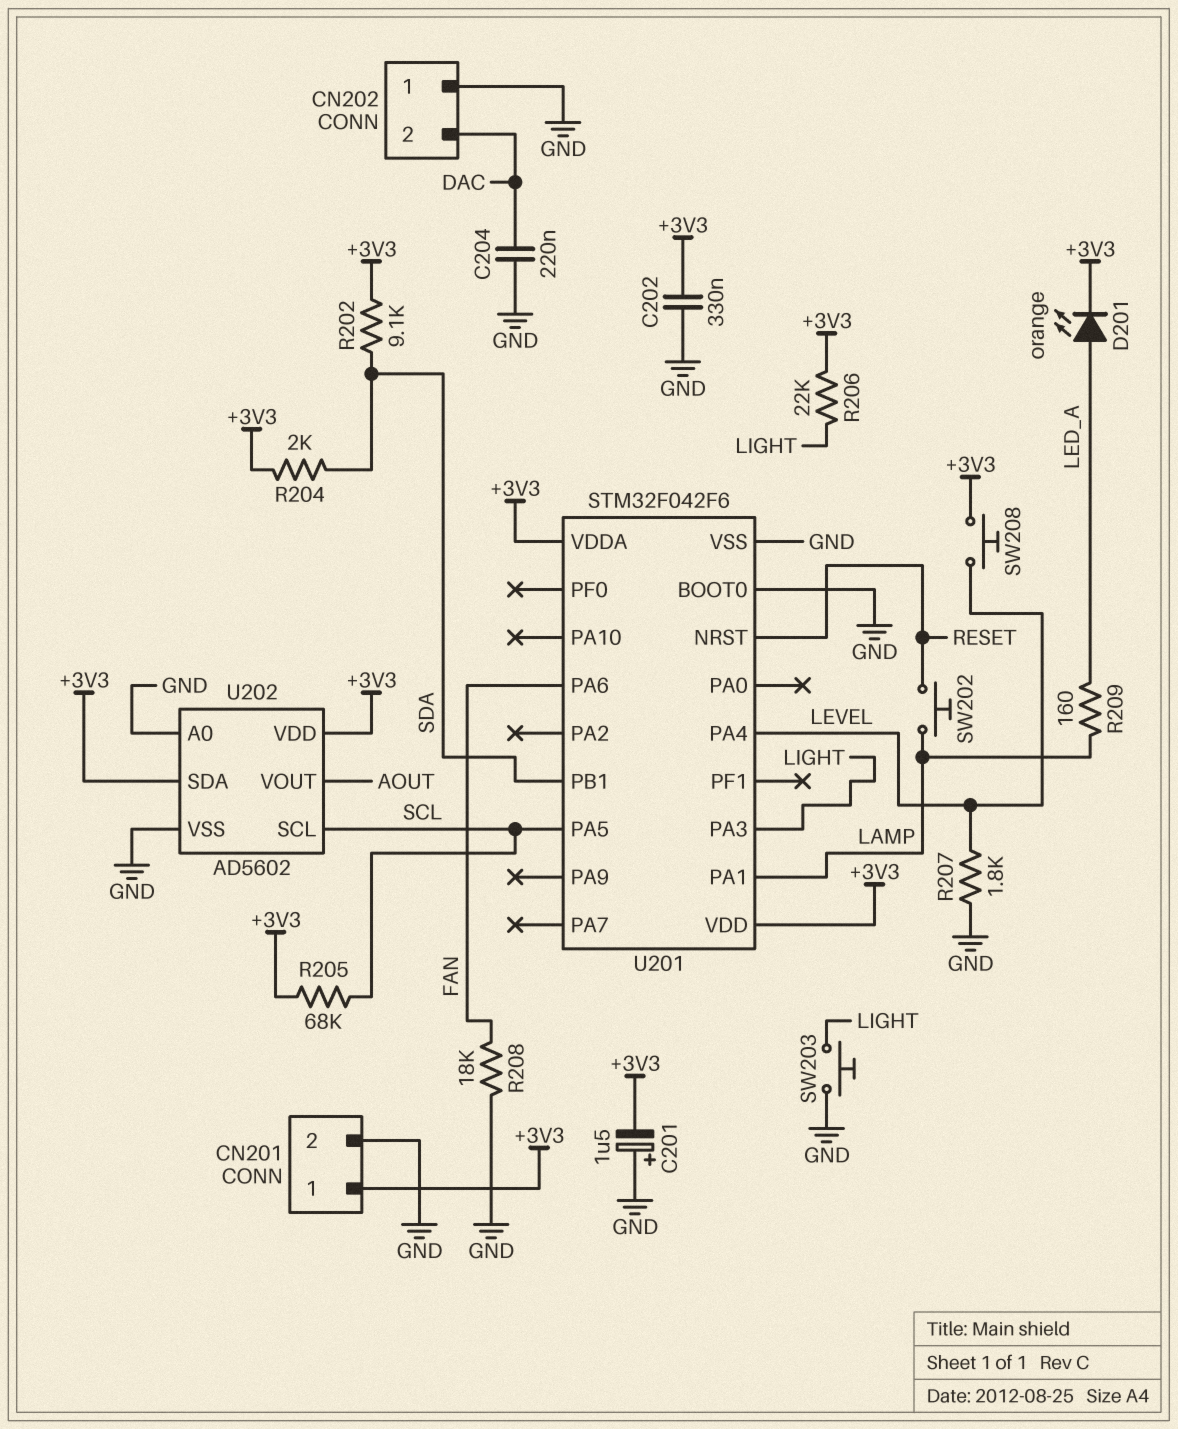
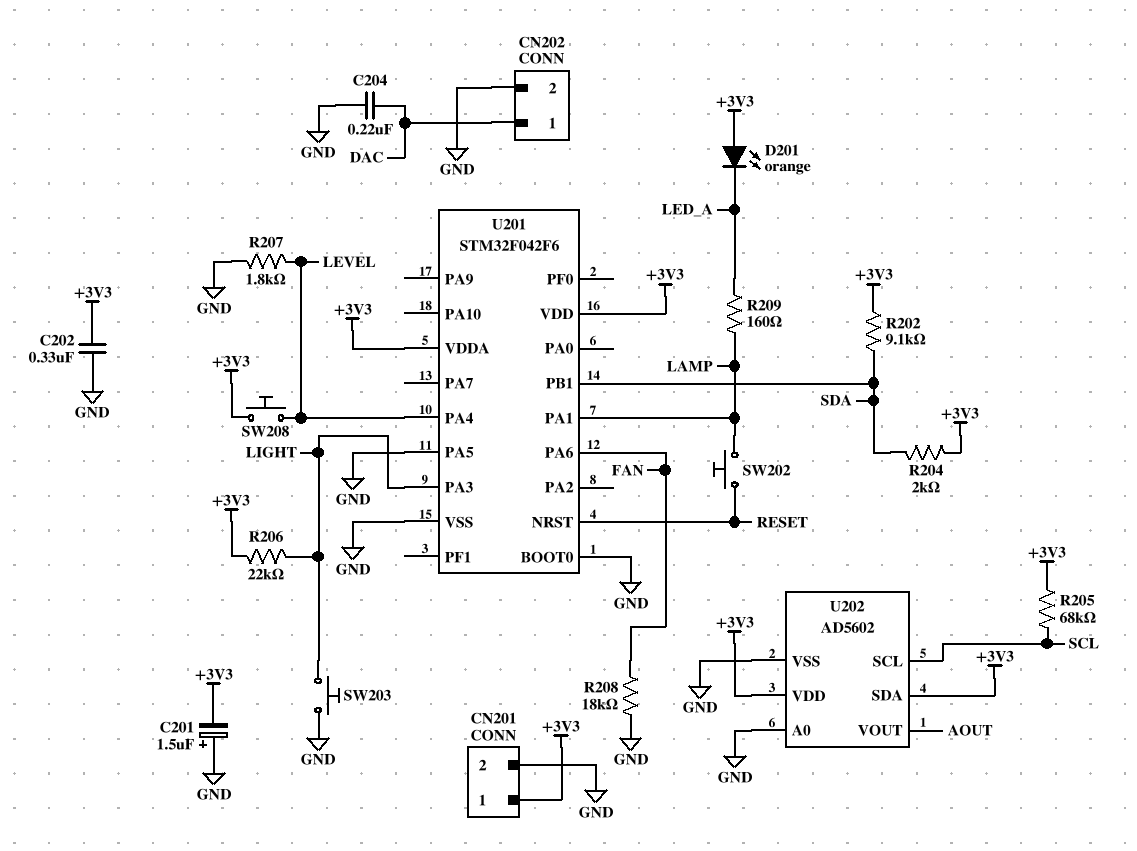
CN202 pin 1: GND -> DAC
CN202 pin 2: DAC -> GND
D201: LED orange (A LED_A, K +3V3) -> LED orange (A +3V3, K LED_A)
U201 pin PA5: SCL -> GND

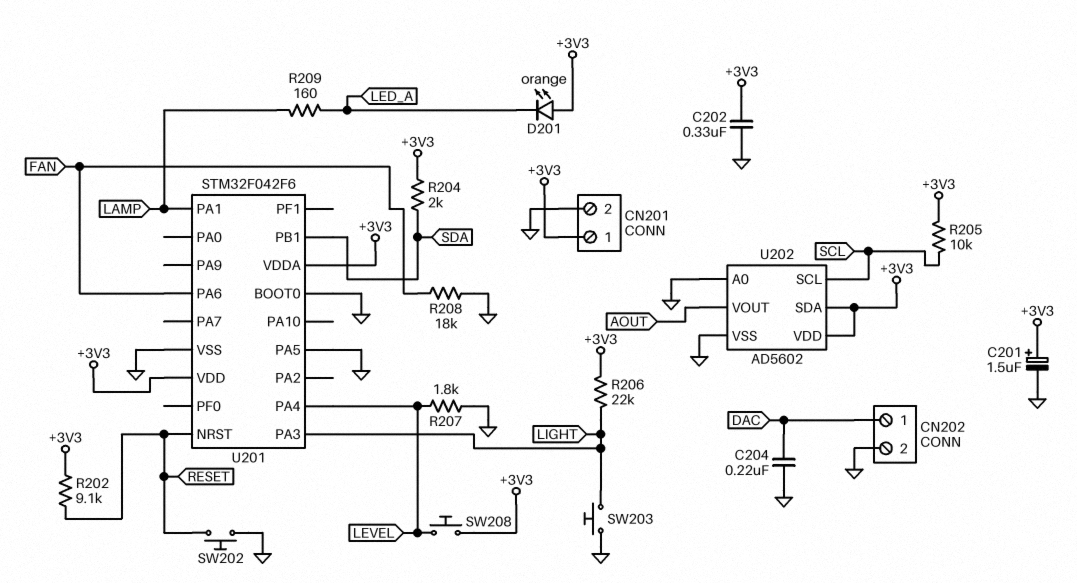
C201: 1.5uF (plus GND, minus +3V3) -> 1.5uF (plus +3V3, minus GND)
R202: 9.1k (+3V3, SDA) -> 9.1k (+3V3, RESET)
R205: 68k (+3V3, SCL) -> 10k (+3V3, SCL)
SW202: button (LAMP, RESET) -> button (GND, RESET)

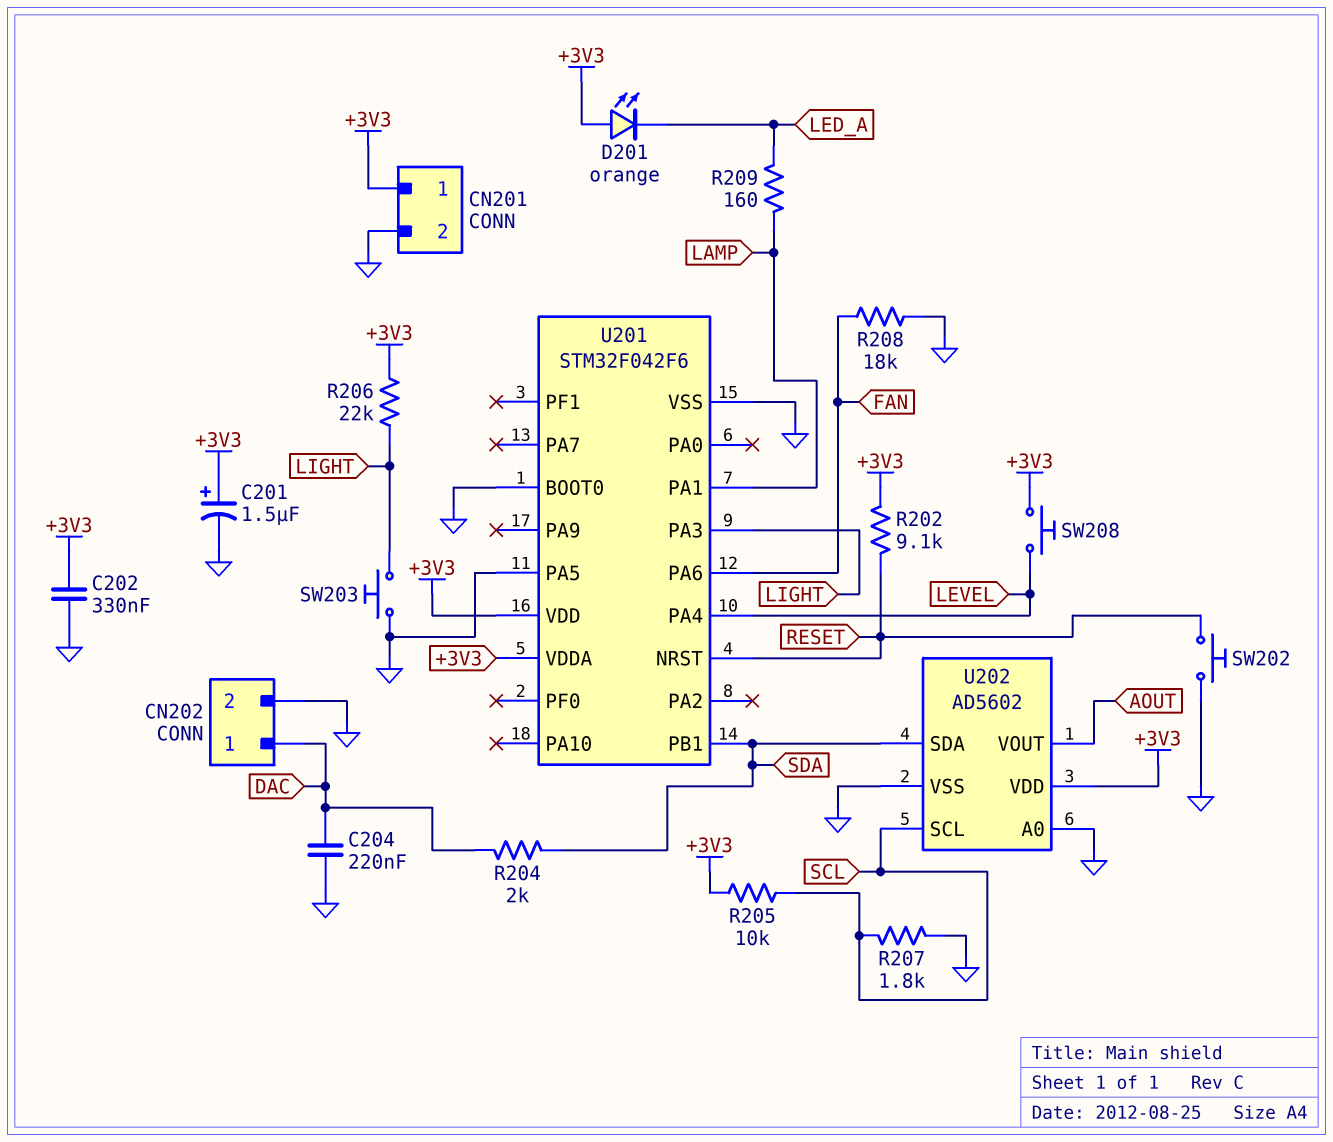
R204: 2k (+3V3, SDA) -> 2k (DAC, SDA)
R207: 1.8k (GND, LEVEL) -> 1.8k (GND, SCL)
U202 pin SDA: +3V3 -> SDA

